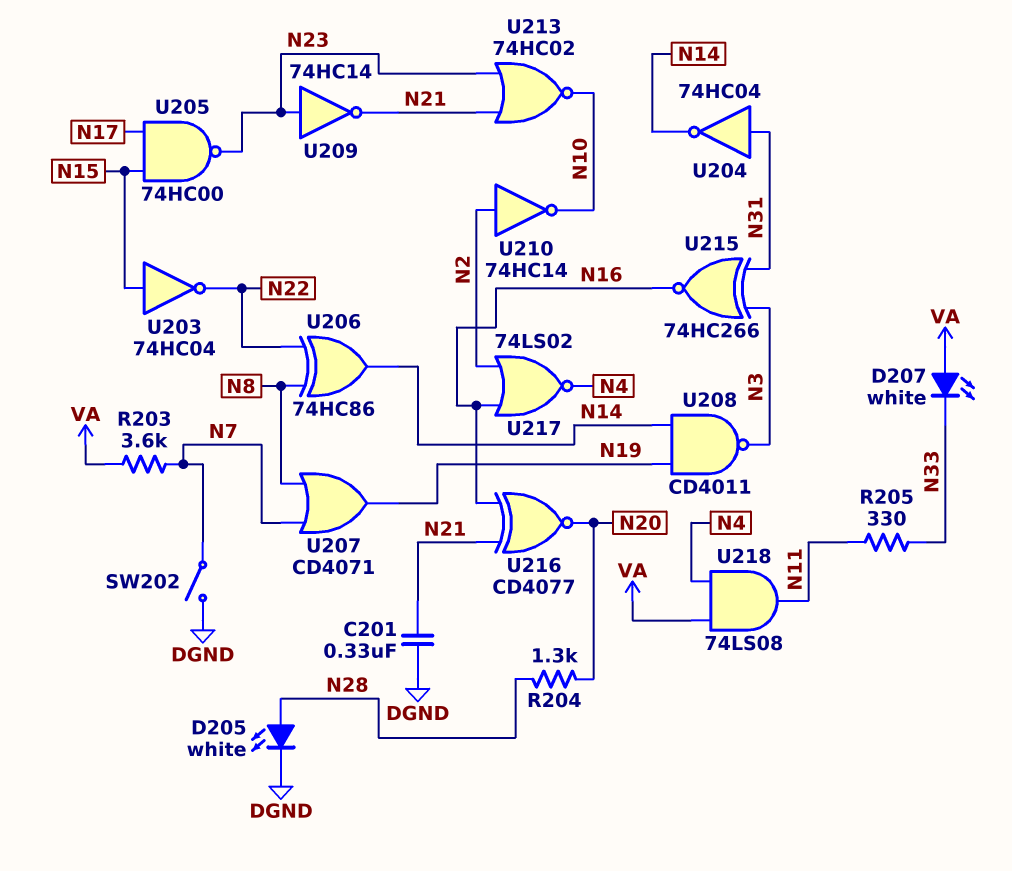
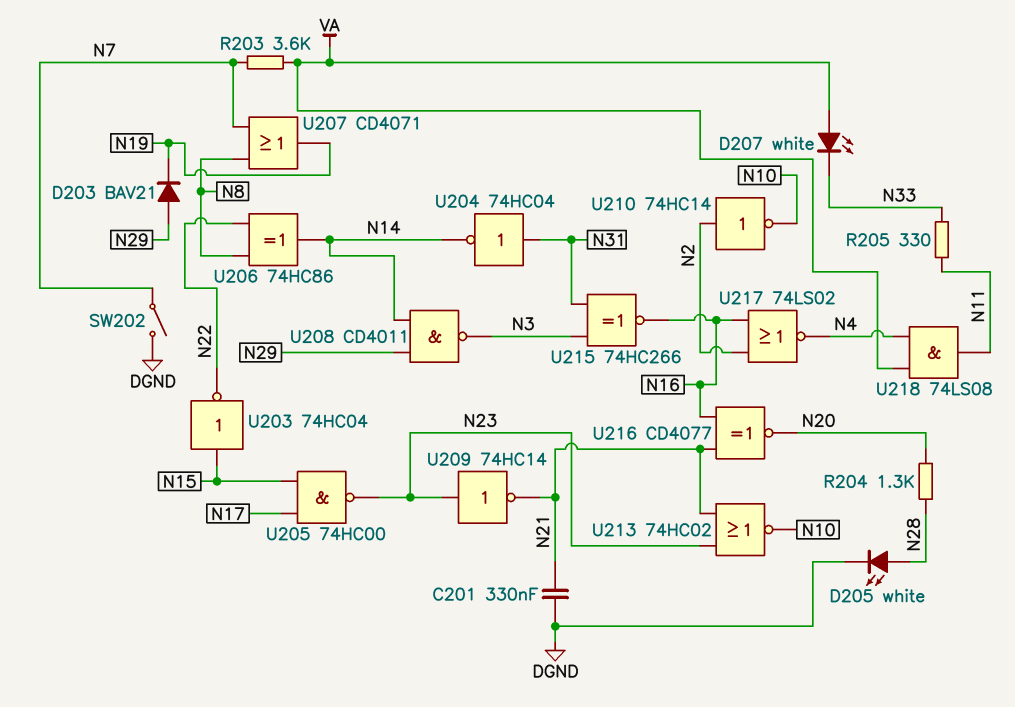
D203: none -> diode BAV21 (A N29, K N19)
U208: NAND CD4011 (in N14, in N19, out N3) -> NAND CD4011 (in N14, in N29, out N3)

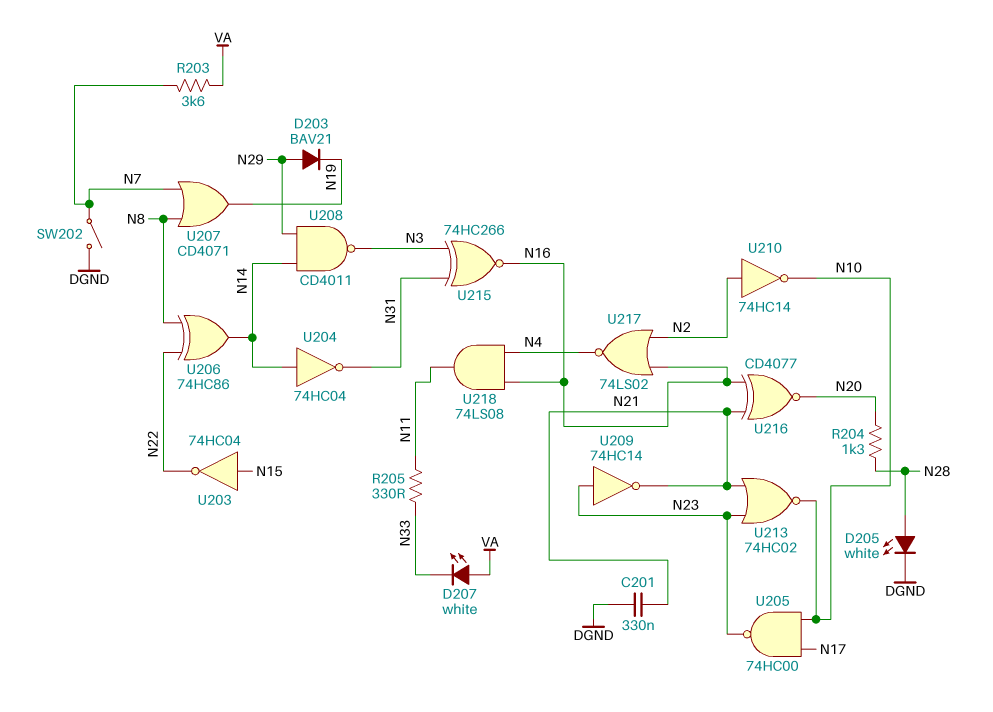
U204: NOT 74HC04 (in N31, out N14) -> NOT 74HC04 (in N14, out N31)
U205: NAND 74HC00 (in N15, in N17, out N23) -> NAND 74HC00 (in N10, in N17, out N23)
U218: AND 74LS08 (in N4, in VA, out N11) -> AND 74LS08 (in N4, in N16, out N11)

